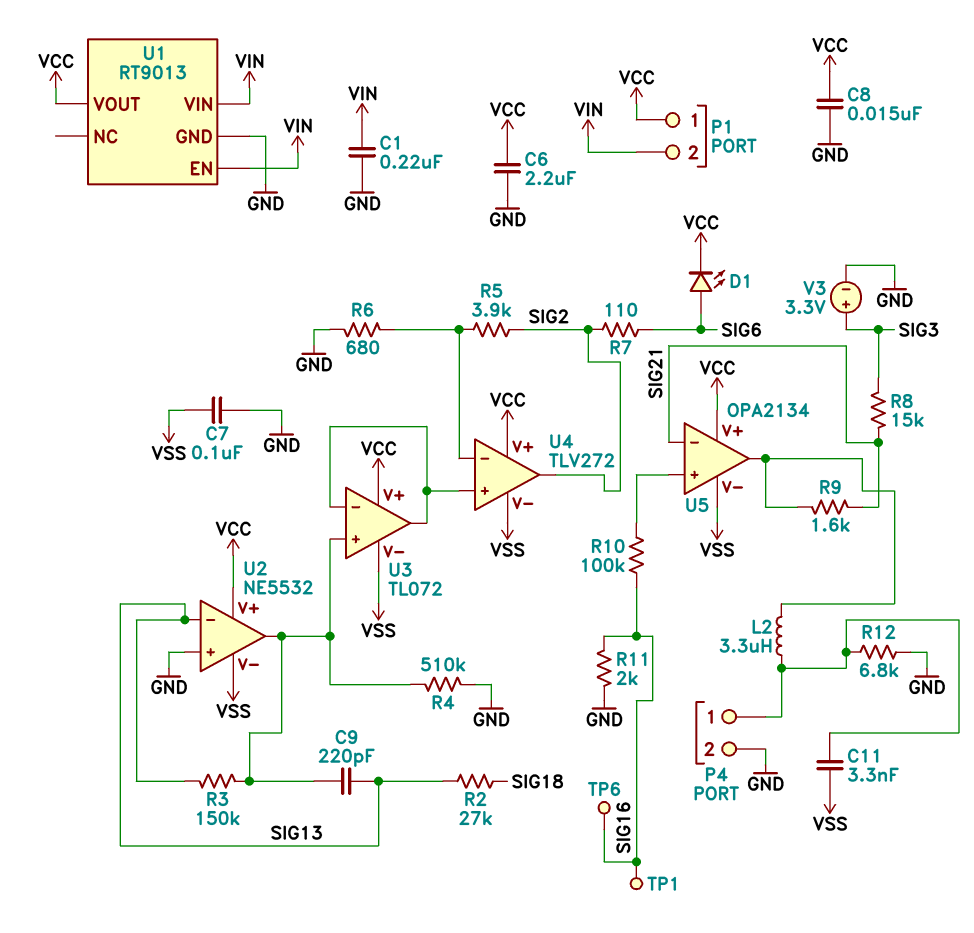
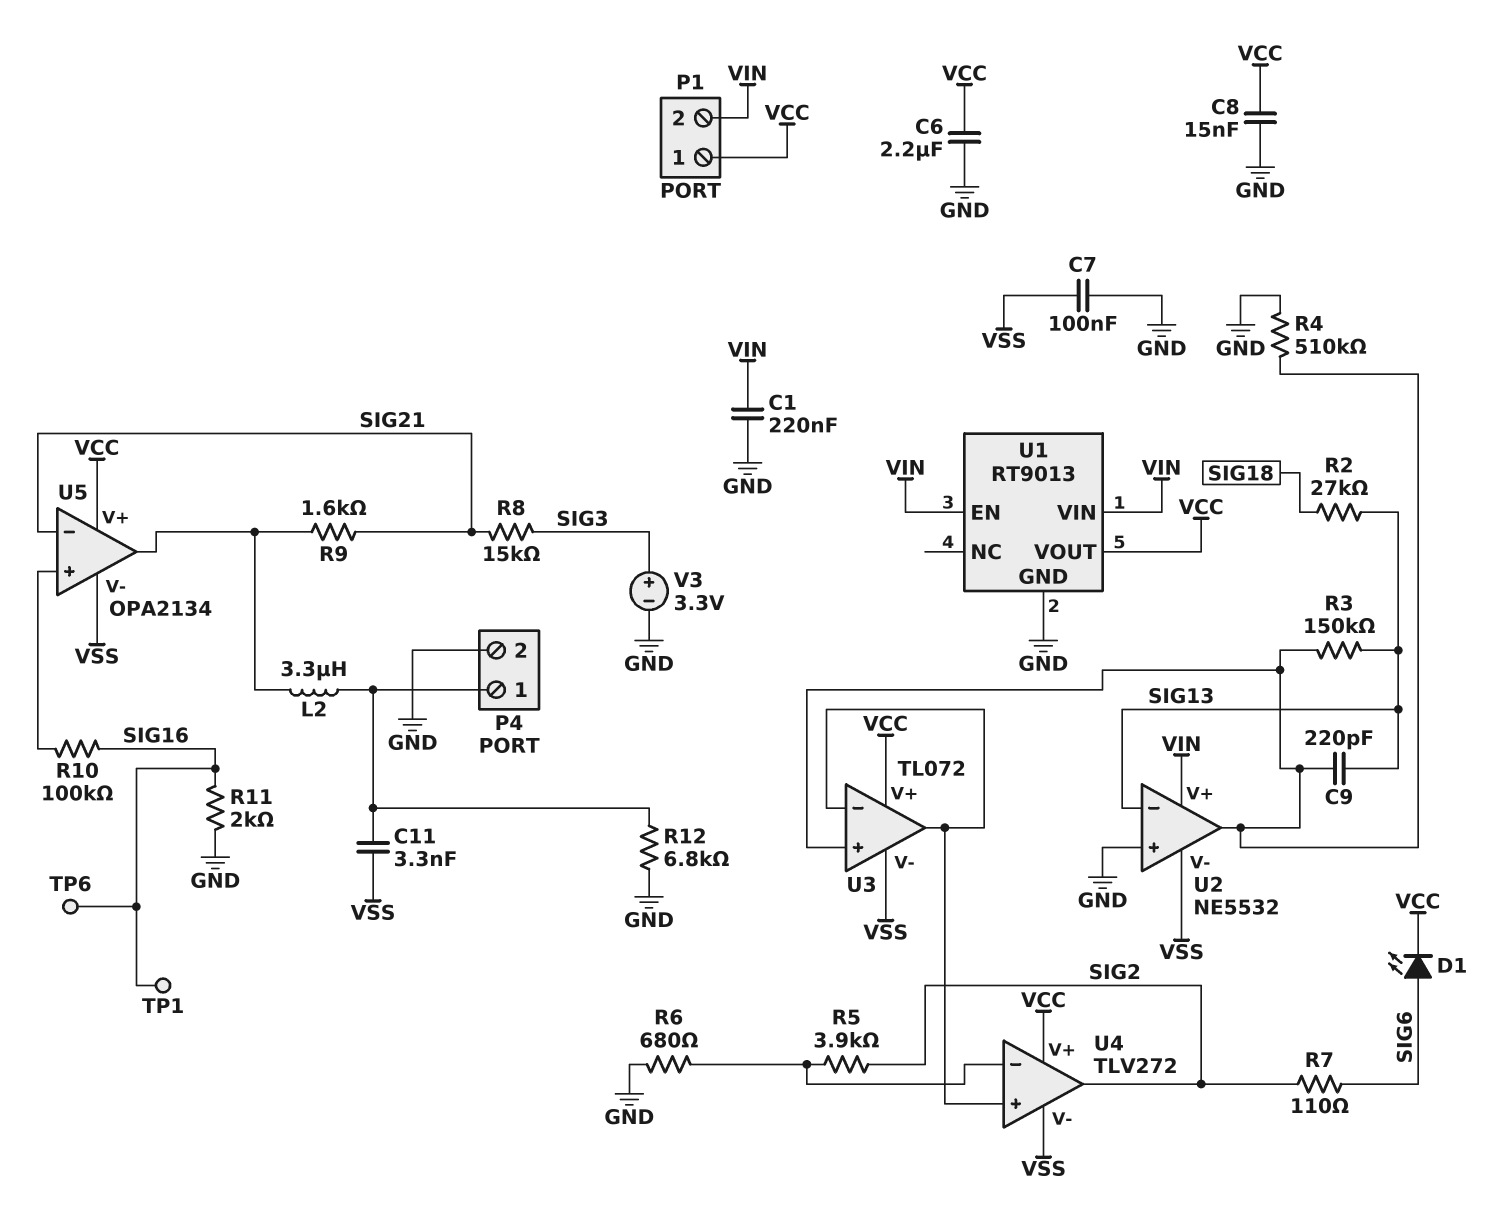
U2 pin V+: VCC -> VIN

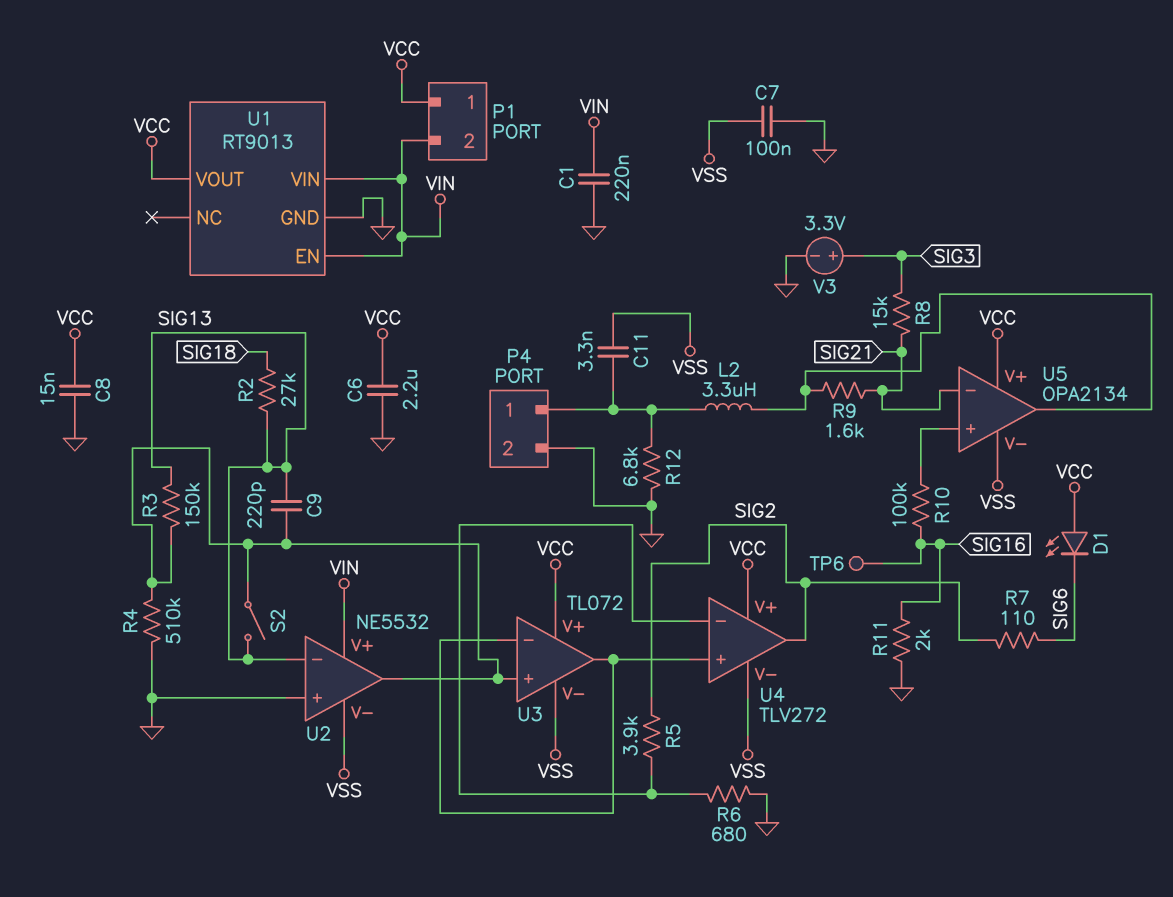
D1: LED (A SIG6, K VCC) -> LED (A VCC, K SIG6)
S2: none -> switch (SIG13, U2/out)
TP1: test point (SIG16) -> none

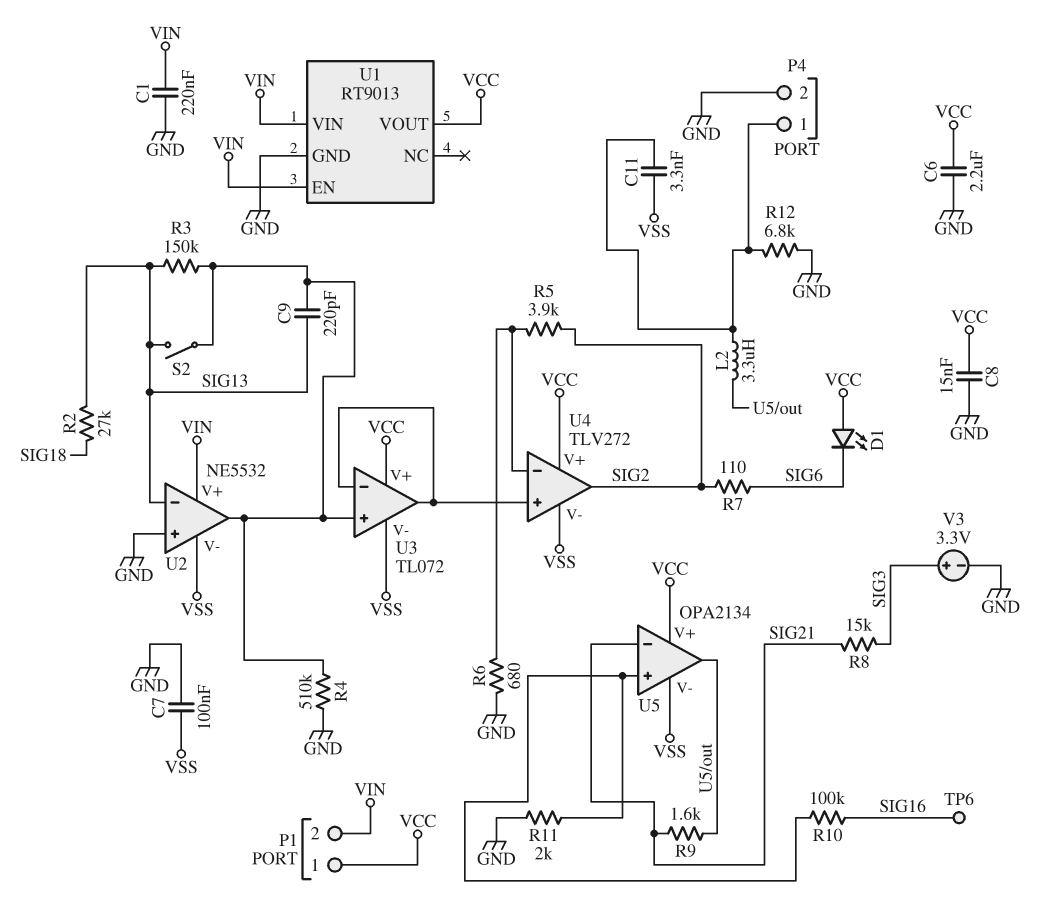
R11: 2k (GND, SIG16) -> 2k (GND, U5/in+)

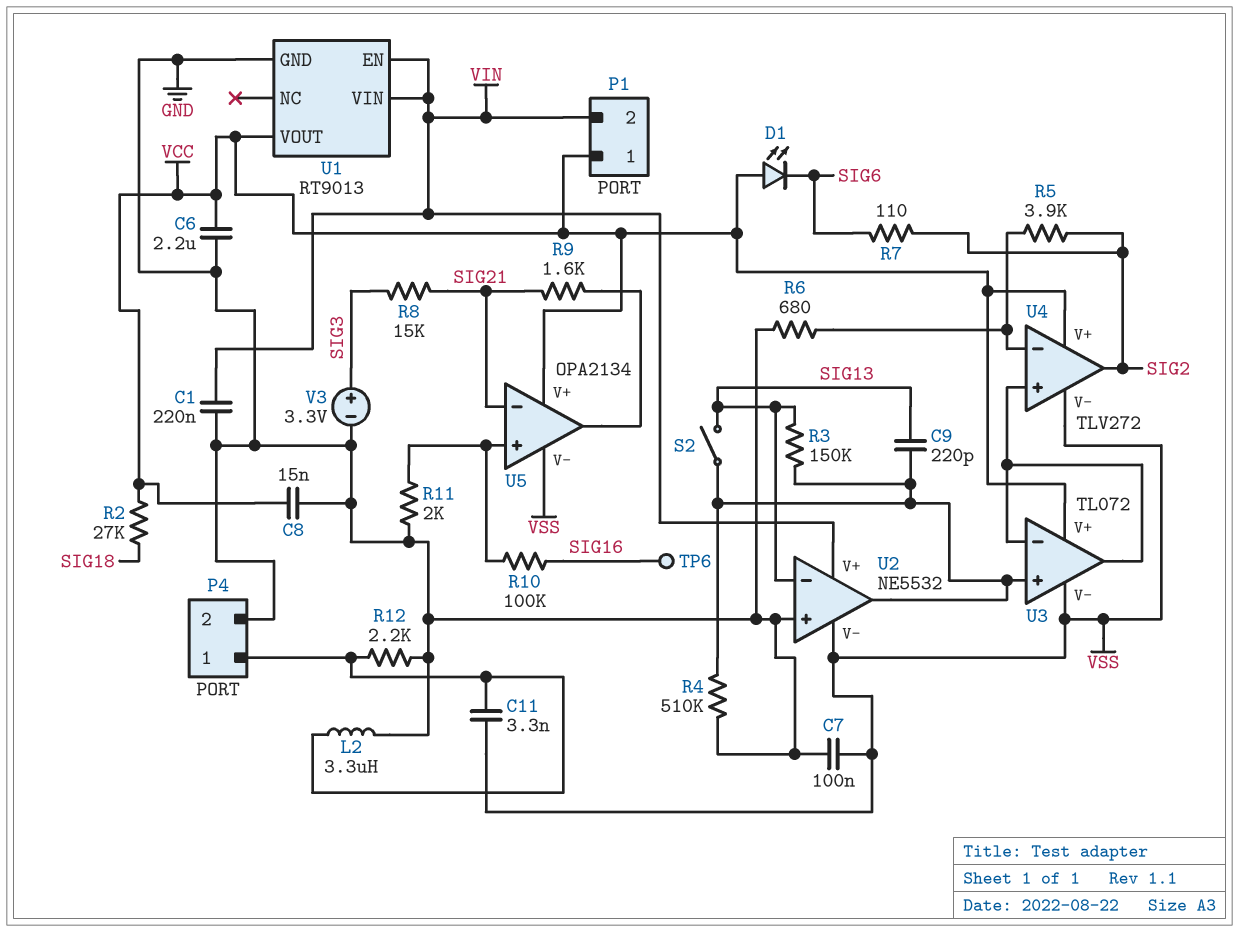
L2: 3.3uH (P4/1, U5/out) -> 3.3uH (GND, P4/1)
R2: 27k (SIG13, SIG18) -> 27k (SIG18, VCC)
R12: 6.8k (GND, P4/1) -> 2.2k (GND, P4/1)

